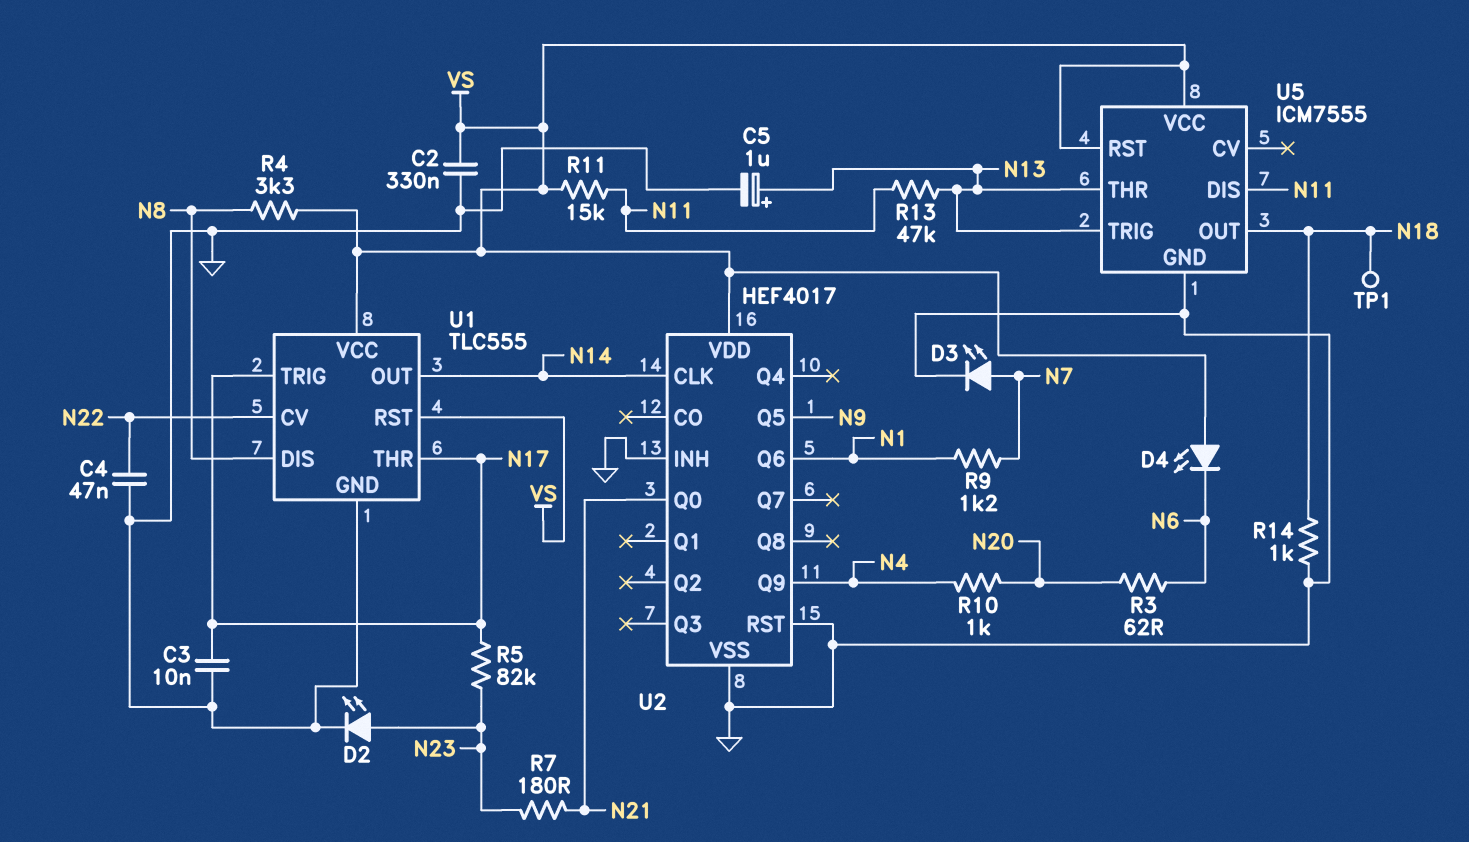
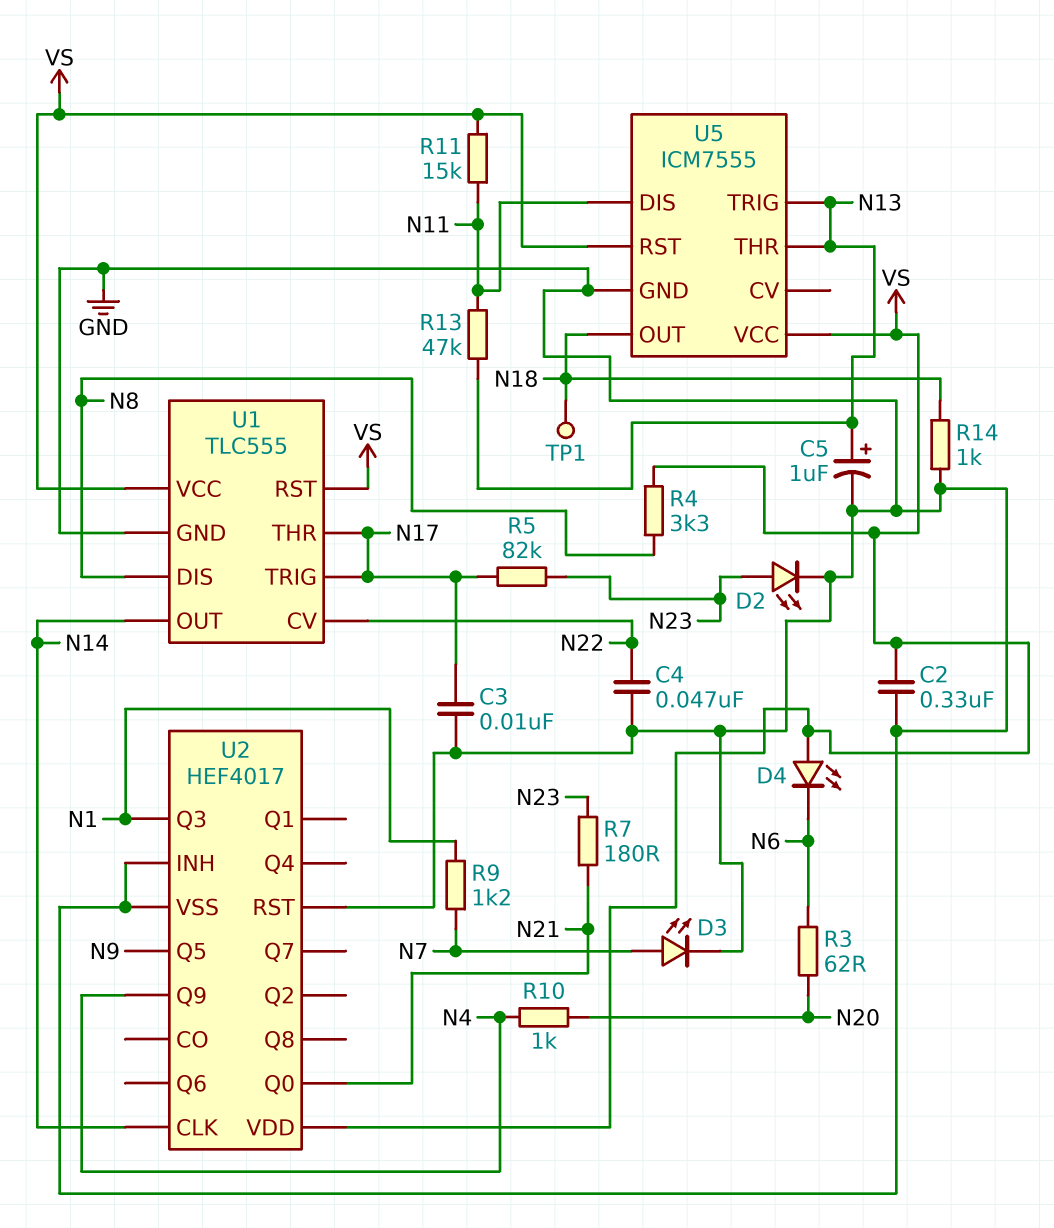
U2 pin Q3: none -> N1
U2 pin Q6: N1 -> none

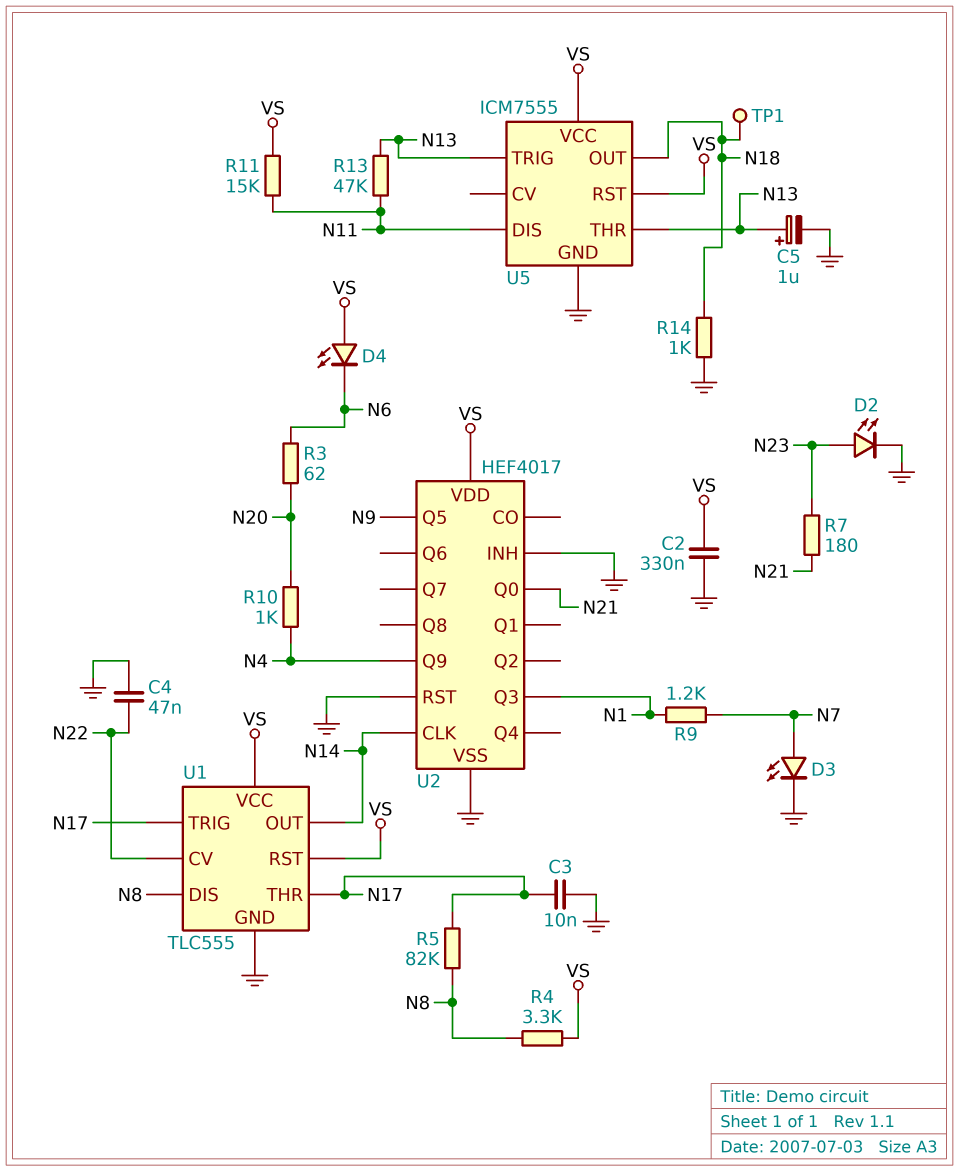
R5: 82k (N17, N23) -> 82k (N8, N17)

